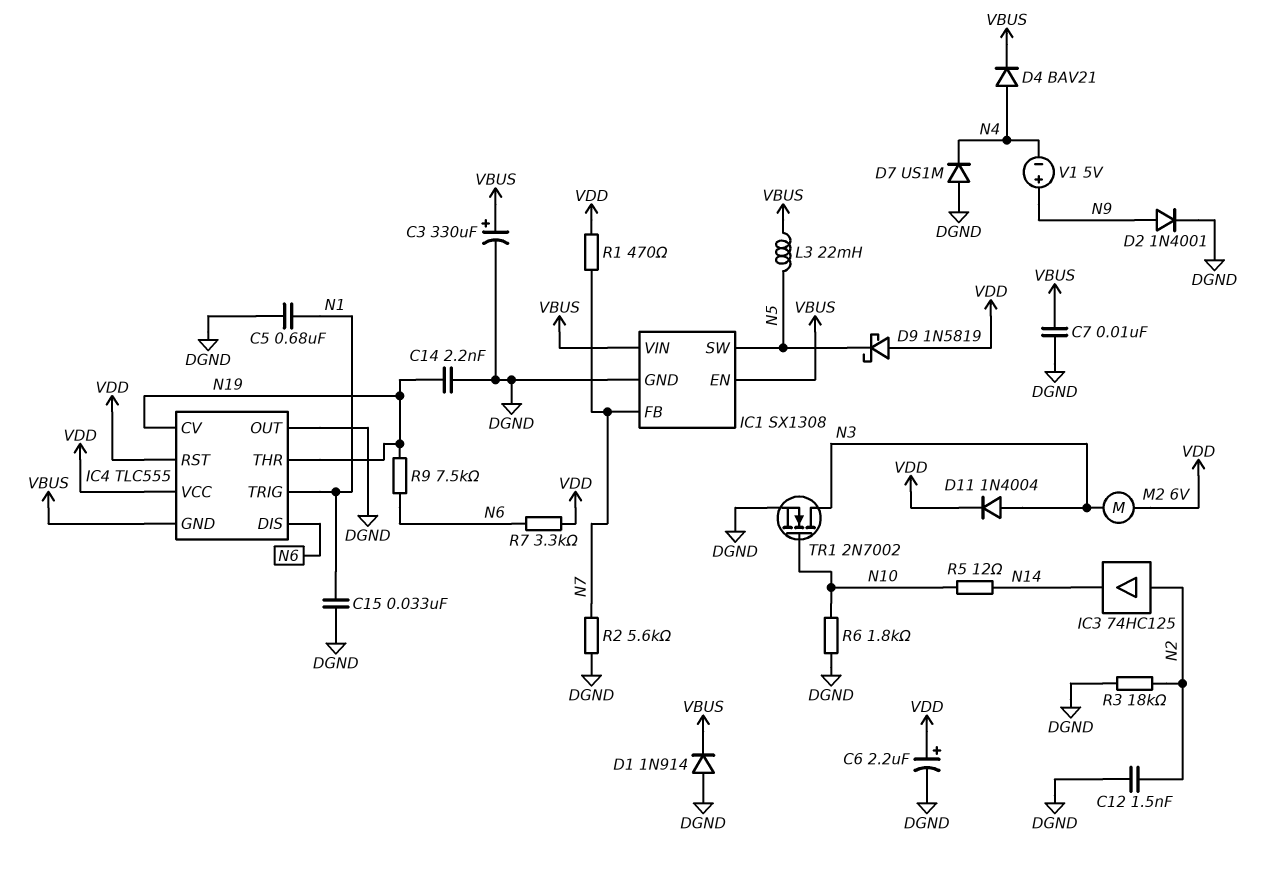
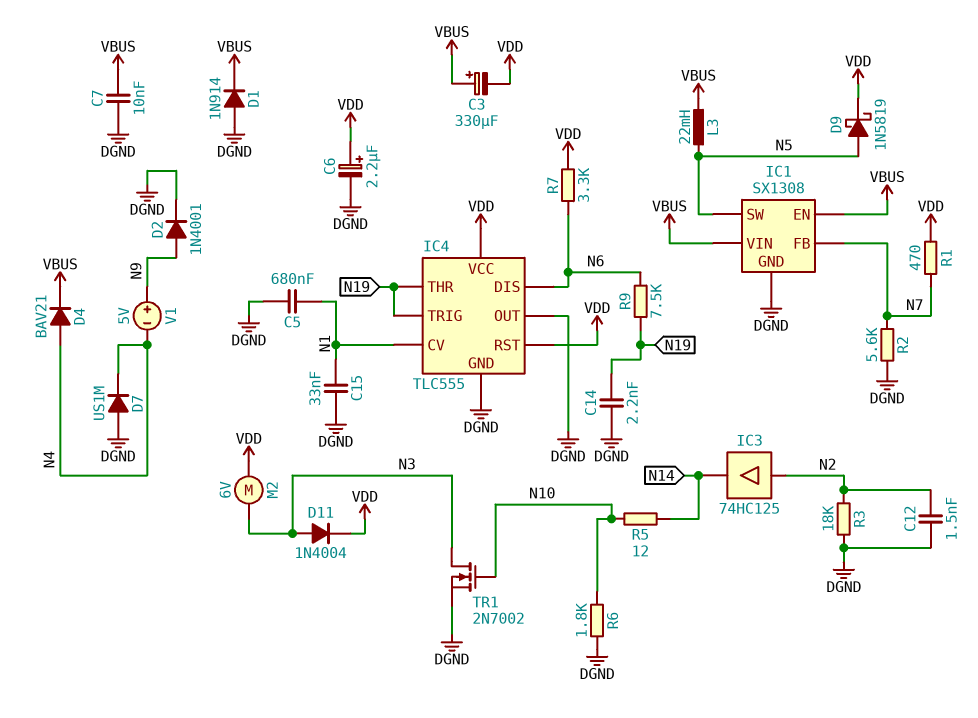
C3: 330uF (plus VBUS, minus DGND) -> 330uF (plus VBUS, minus VDD)
D9: schottky 1N5819 (A VDD, K N5) -> schottky 1N5819 (A N5, K VDD)
IC4 pin CV: N19 -> N1
IC4 pin GND: VBUS -> DGND
IC4 pin TRIG: N1 -> N19

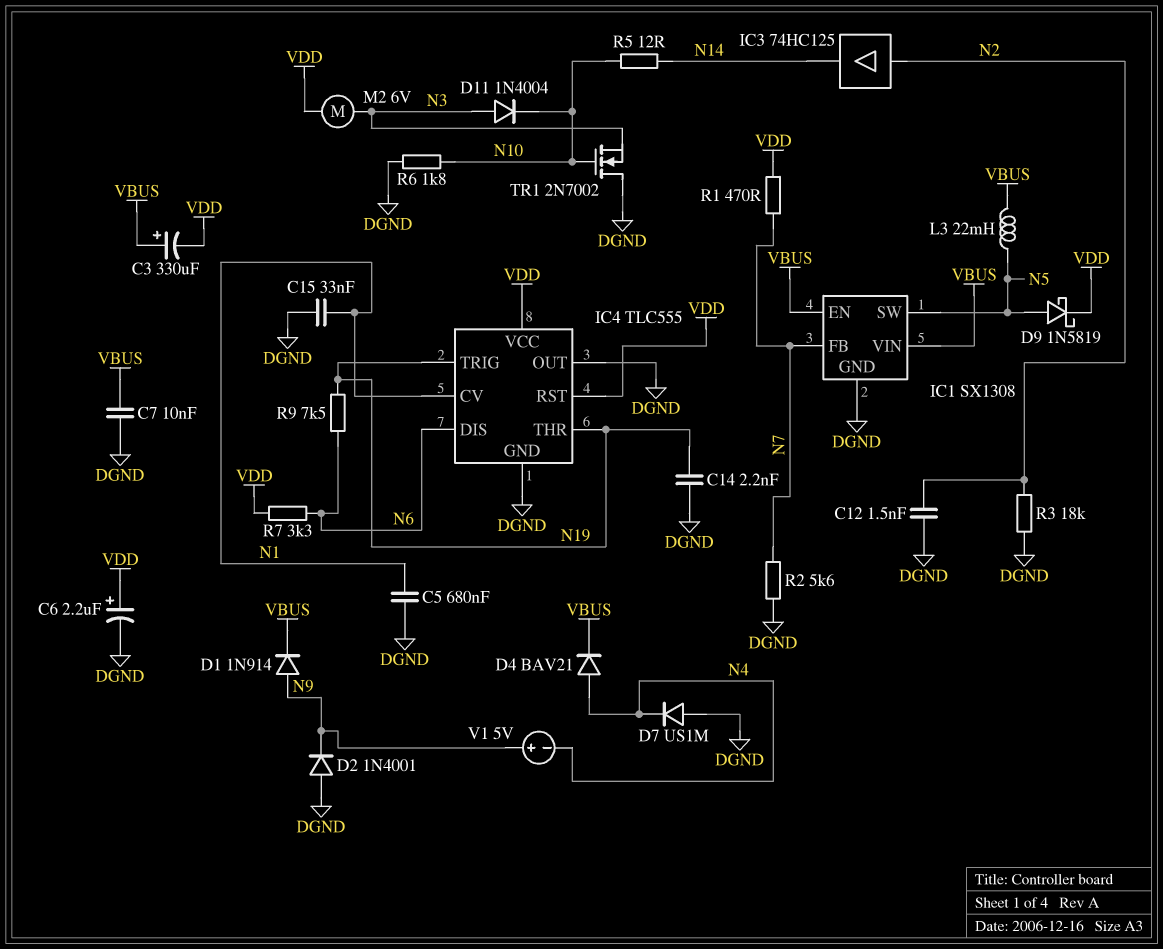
D1: diode 1N914 (A DGND, K VBUS) -> diode 1N914 (A N9, K VBUS)
D2: diode 1N4001 (A N9, K DGND) -> diode 1N4001 (A DGND, K N9)
D11: diode 1N4004 (A N3, K VDD) -> diode 1N4004 (A N3, K N10)
TR1: NMOS 2N7002 (G N10, D N3, S DGND) -> NMOS 2N7002 (G N10, D DGND, S N3)

